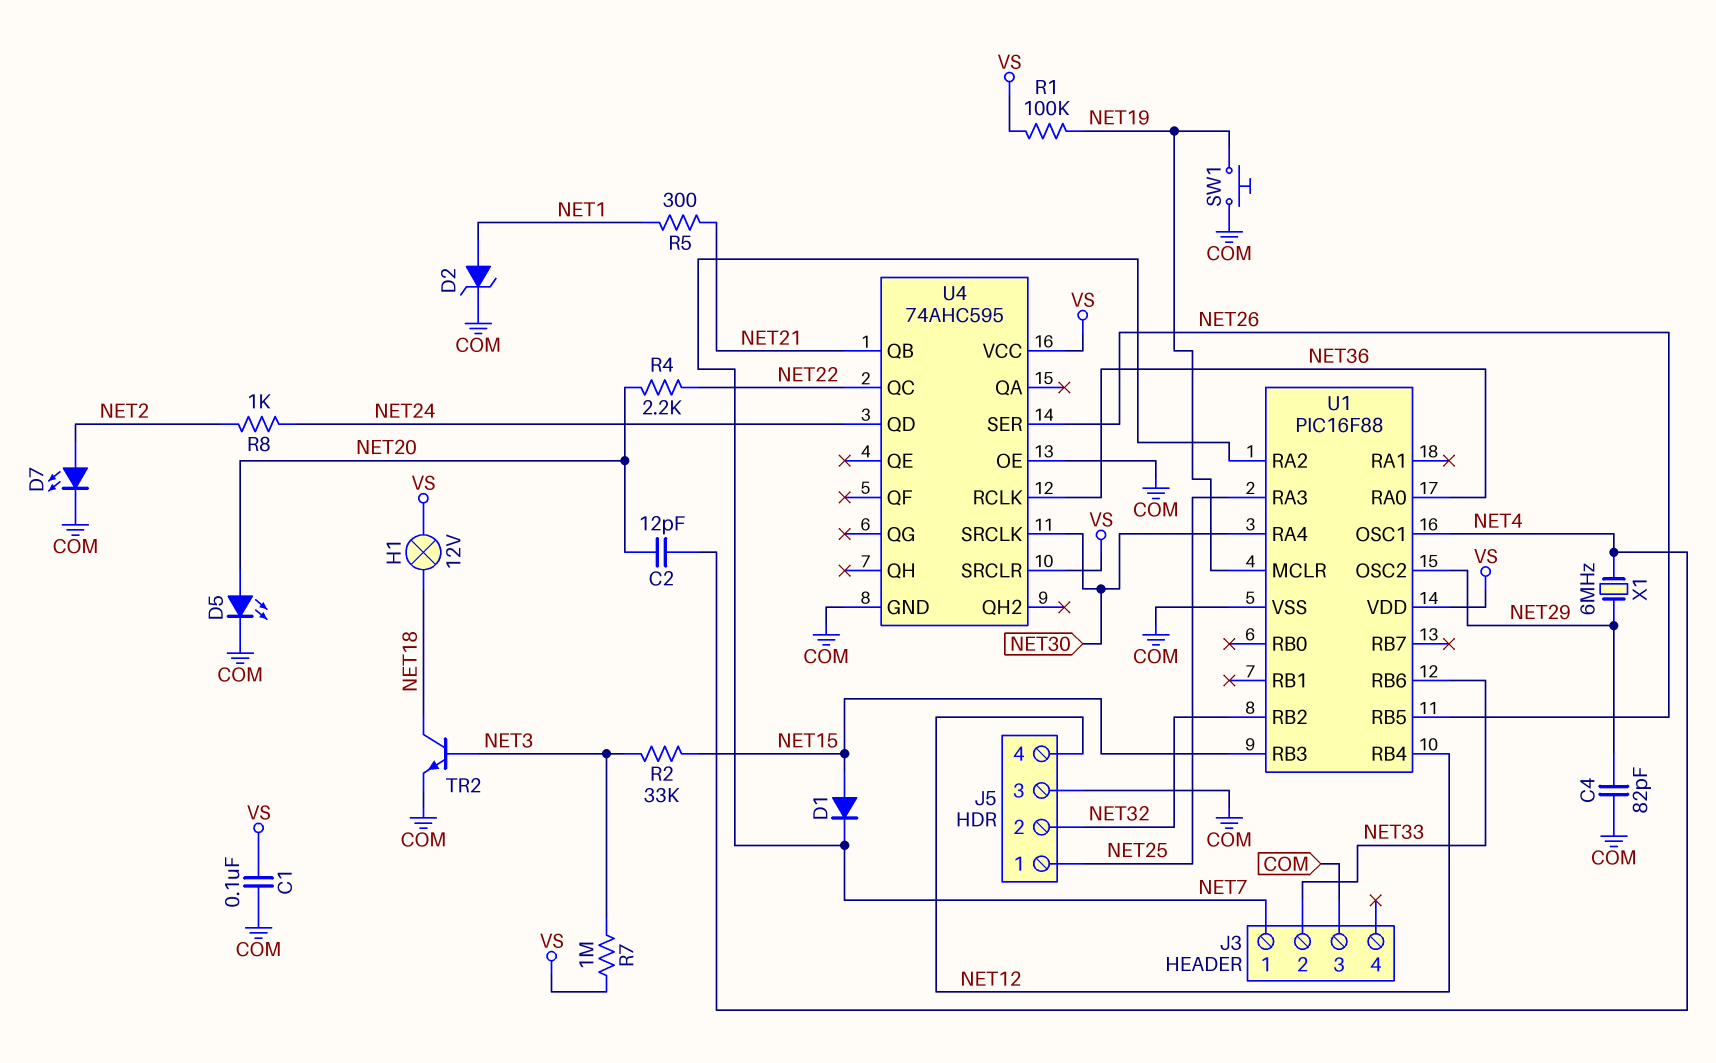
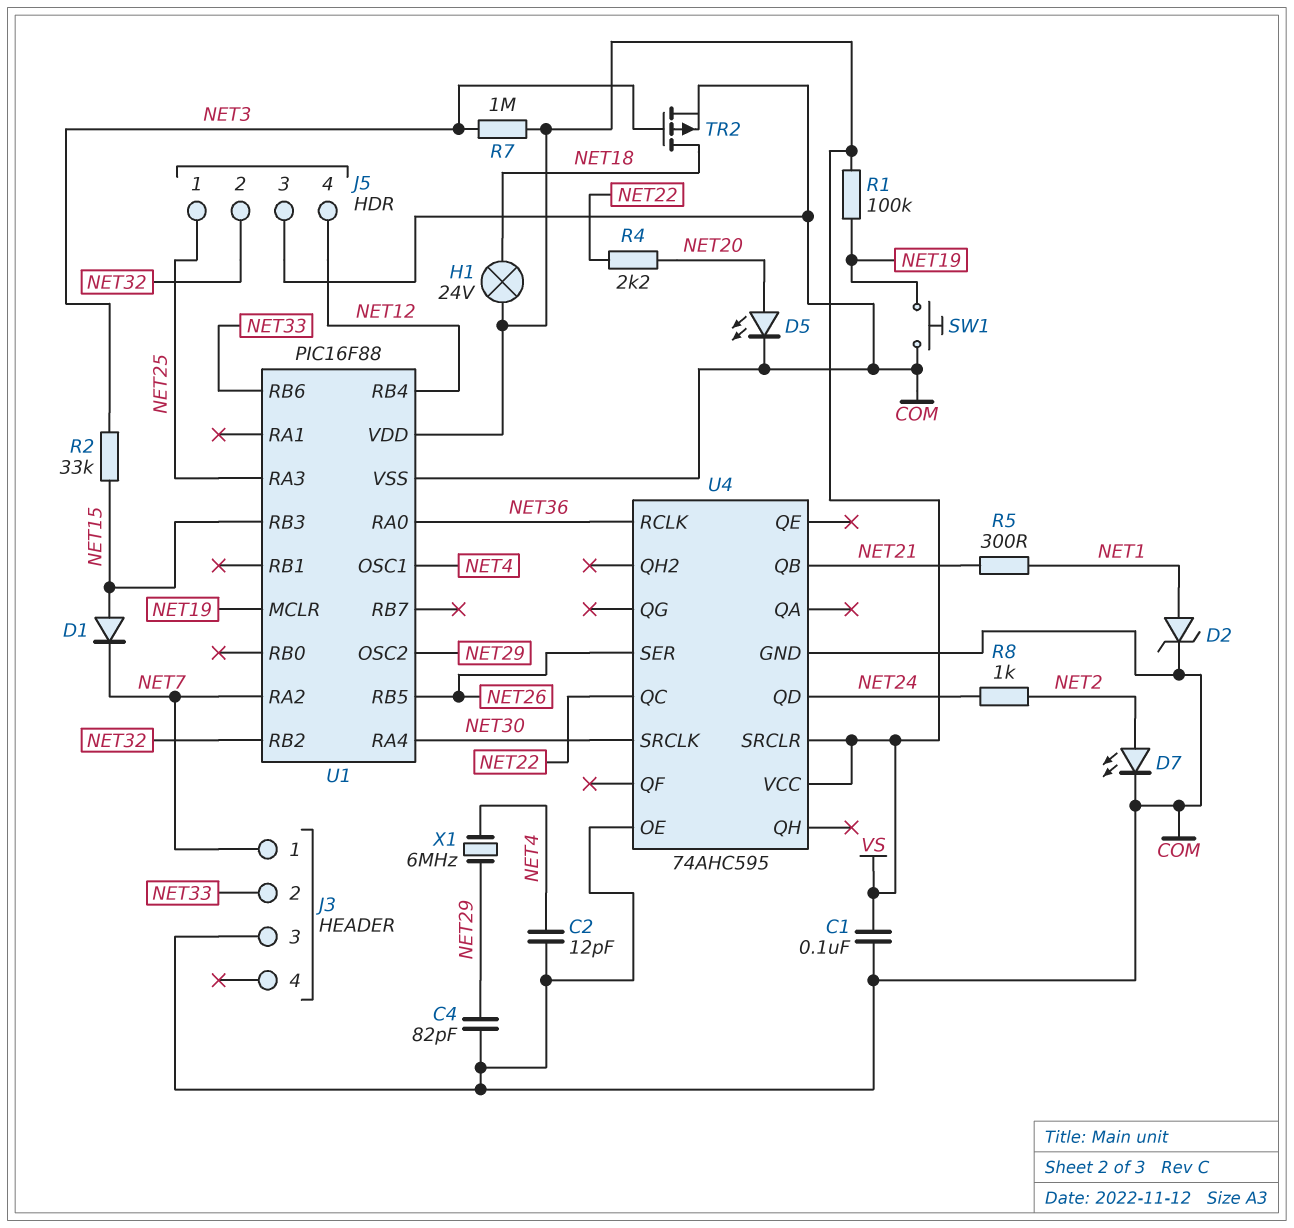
C2: 12pF (NET4, NET20) -> 12pF (COM, NET4)
H1: lamp 12V (NET18, VS) -> lamp 24V (NET18, VS)
TR2: NPN (B NET3, C NET18, E COM) -> PMOS (G NET3, D NET18, S COM)

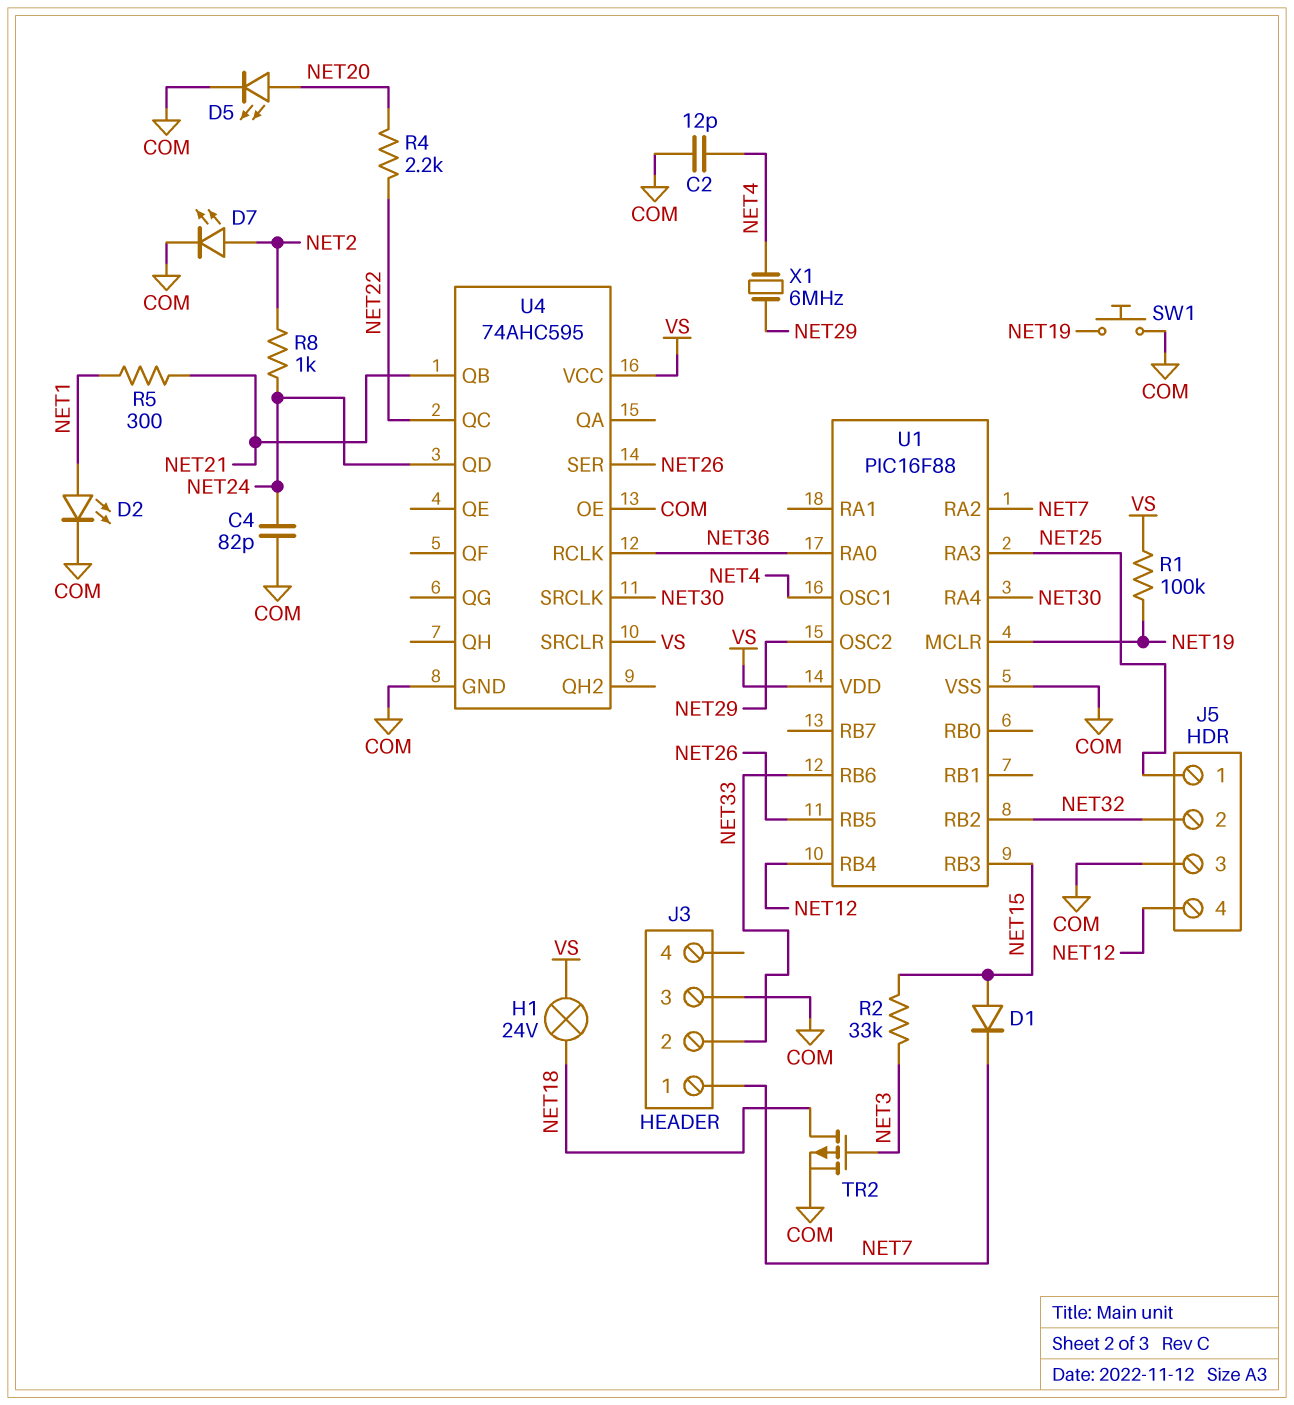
C1: 100nF (COM, VS) -> none
C4: 82pF (COM, NET29) -> 82pF (COM, NET24)
D2: zener (A NET1, K COM) -> LED (A NET1, K COM)
R7: 1M (NET3, VS) -> none

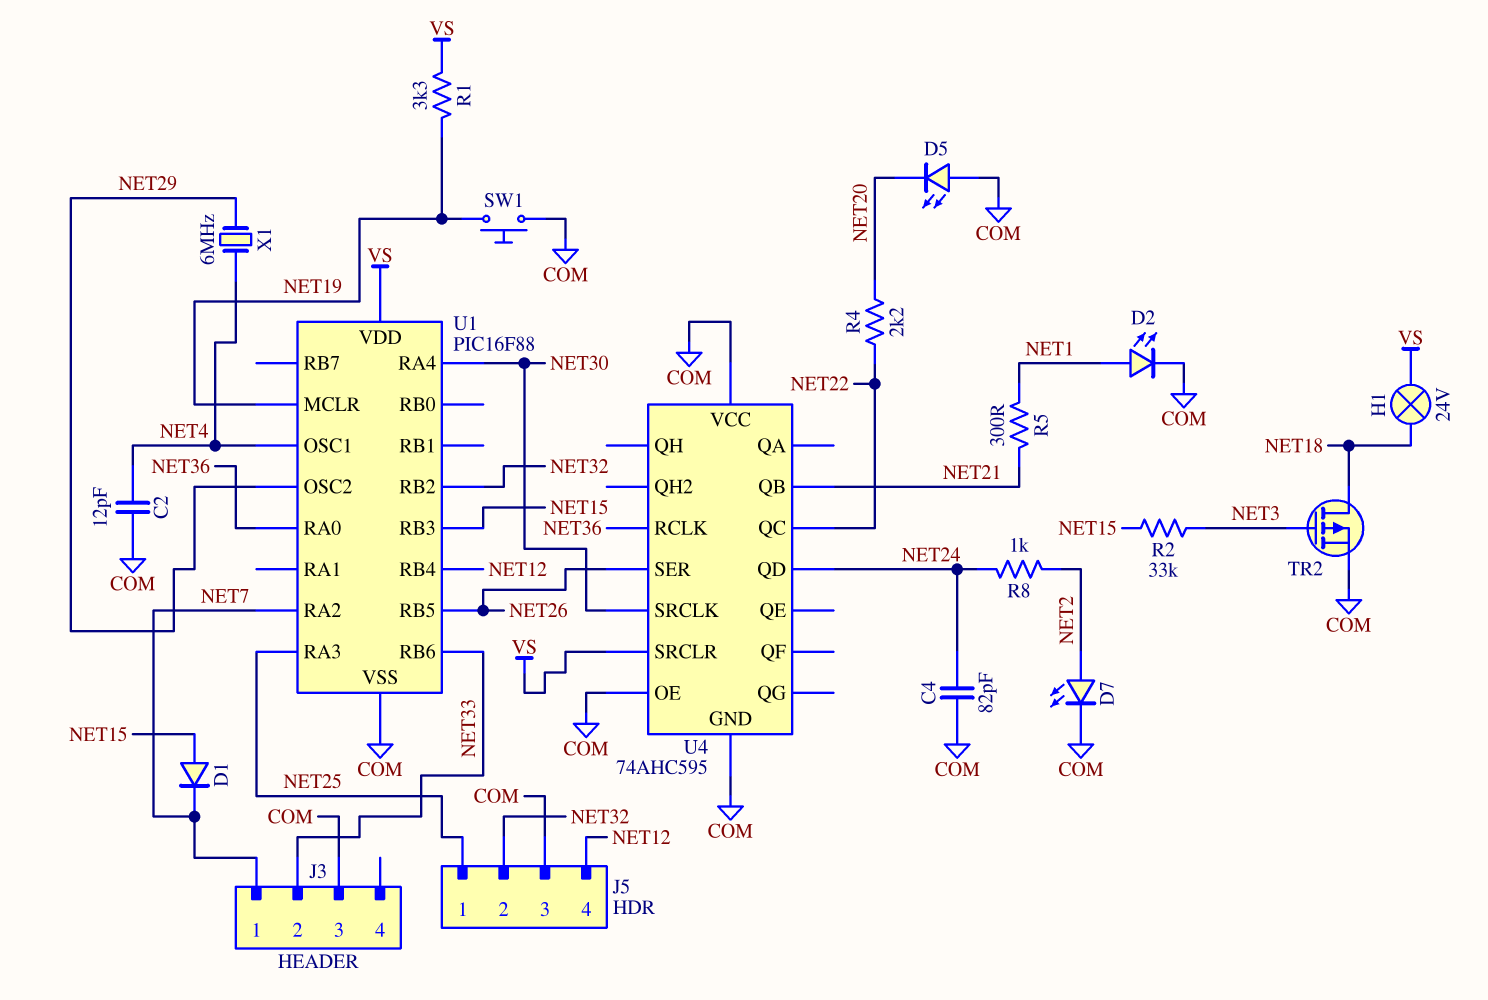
D5: LED (A NET20, K COM) -> LED (A COM, K NET20)
R1: 100k (NET19, VS) -> 3.3k (NET19, VS)
U4 pin VCC: VS -> COM

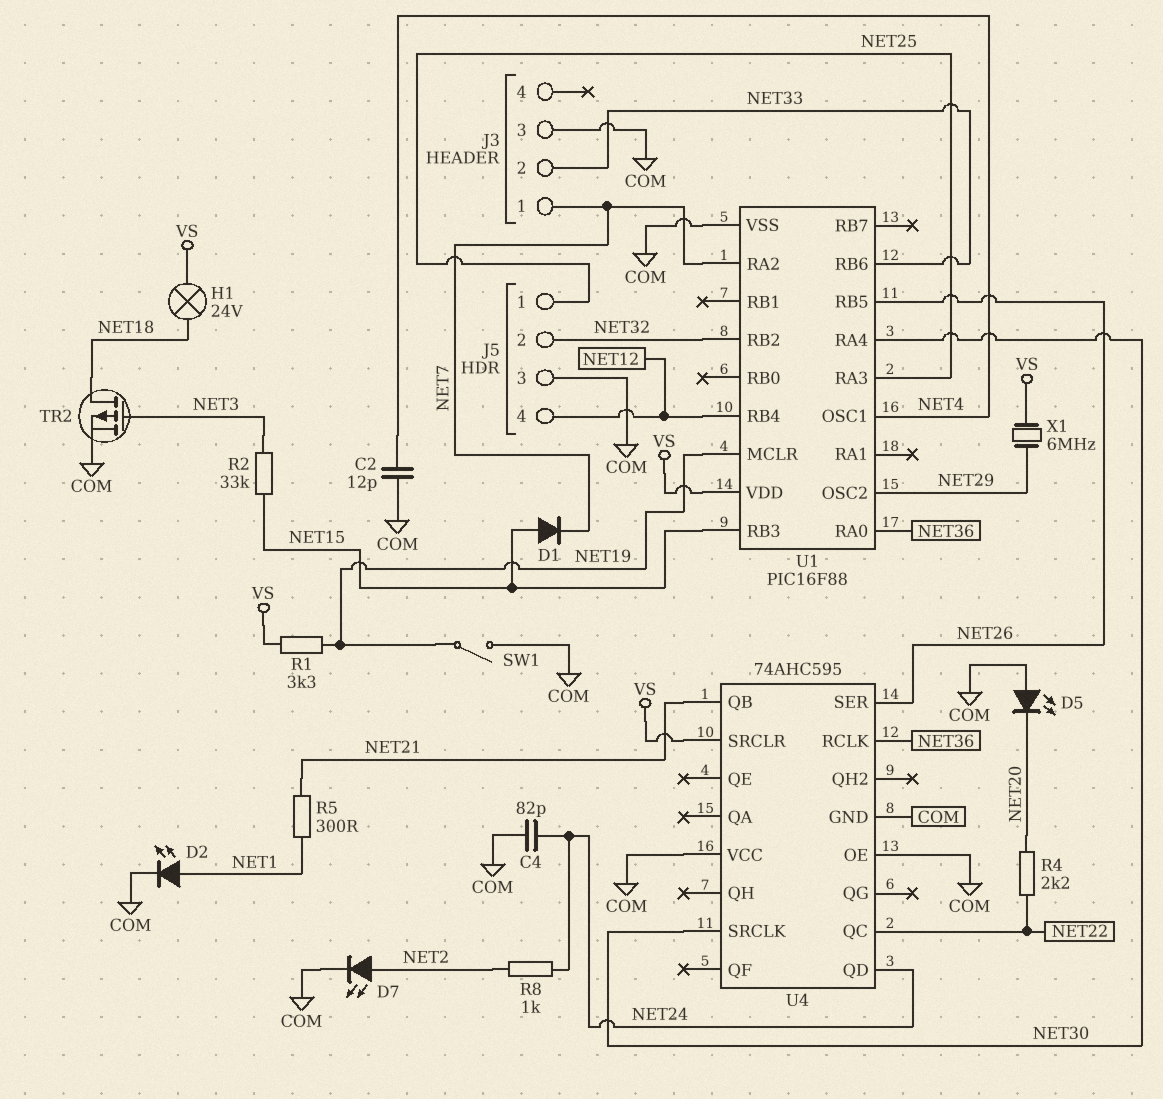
SW1: button (COM, NET19) -> switch (COM, NET19)
X1: 6MHz (NET4, NET29) -> 6MHz (NET29, VS)

